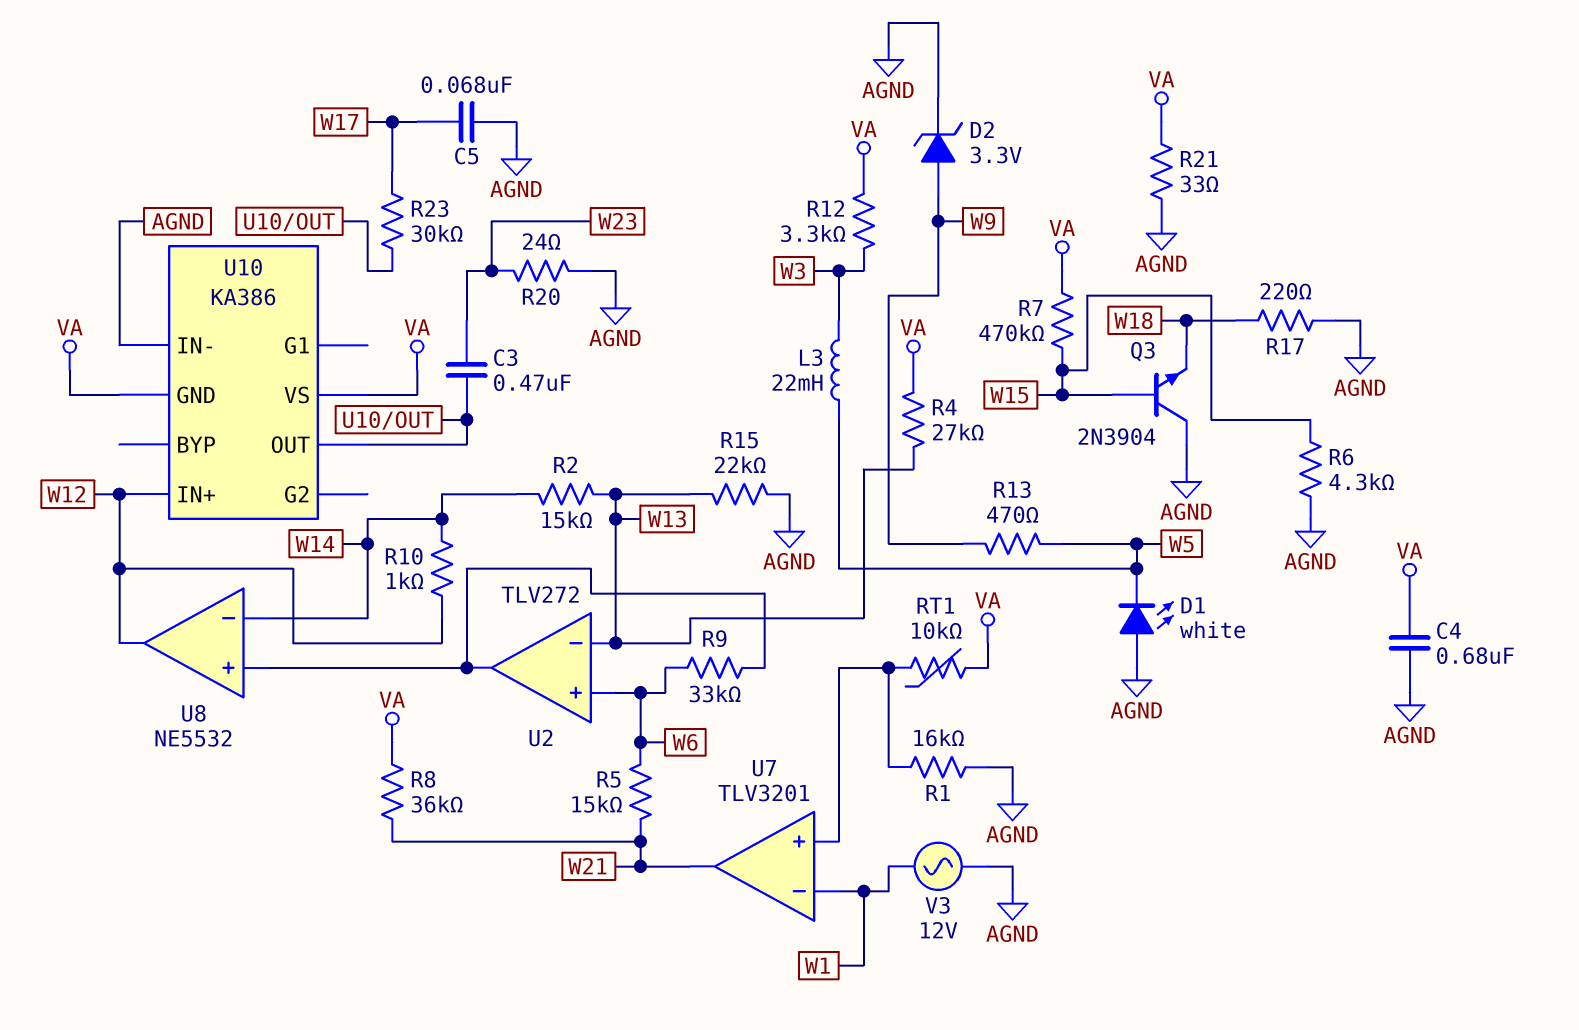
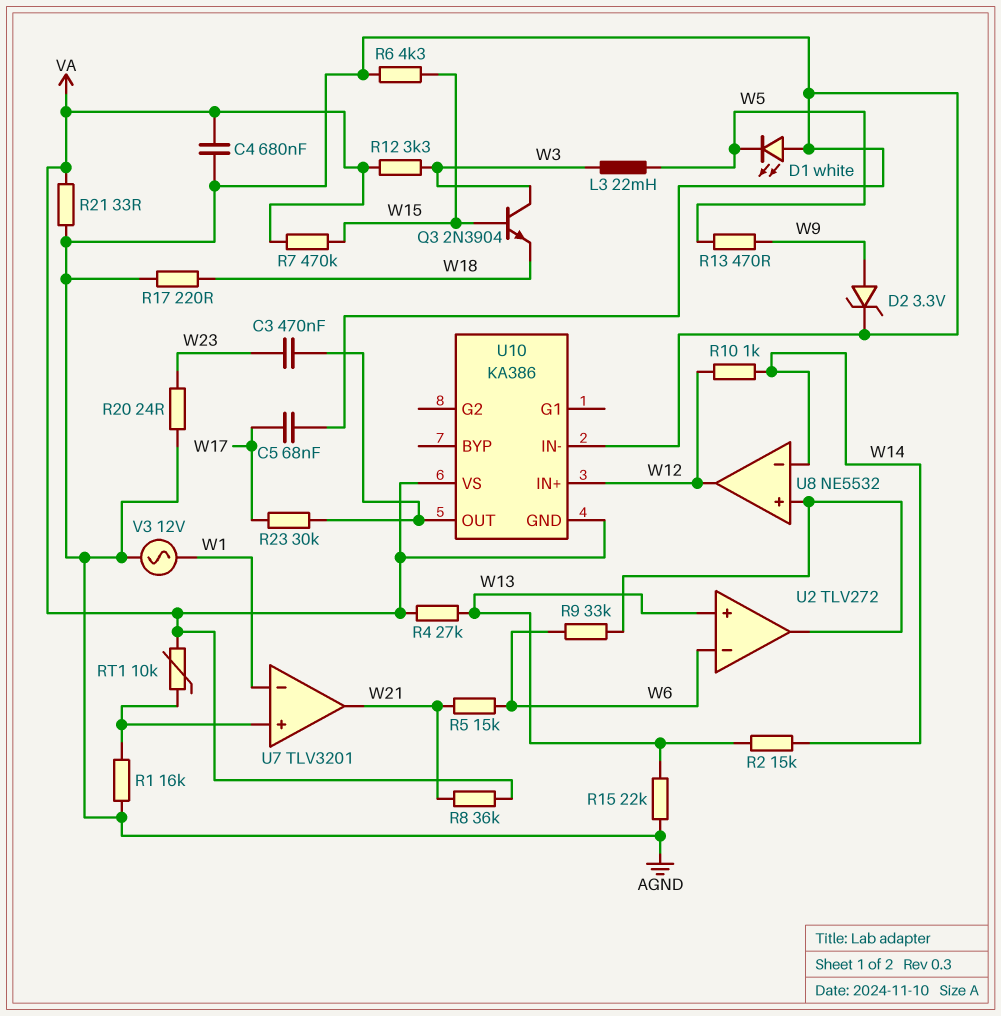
Q3: NPN 2N3904 (B W15, C AGND, E W18) -> NPN 2N3904 (B W15, C W3, E W18)
U2 pin in+: W6 -> W13
U2 pin in-: W13 -> W6

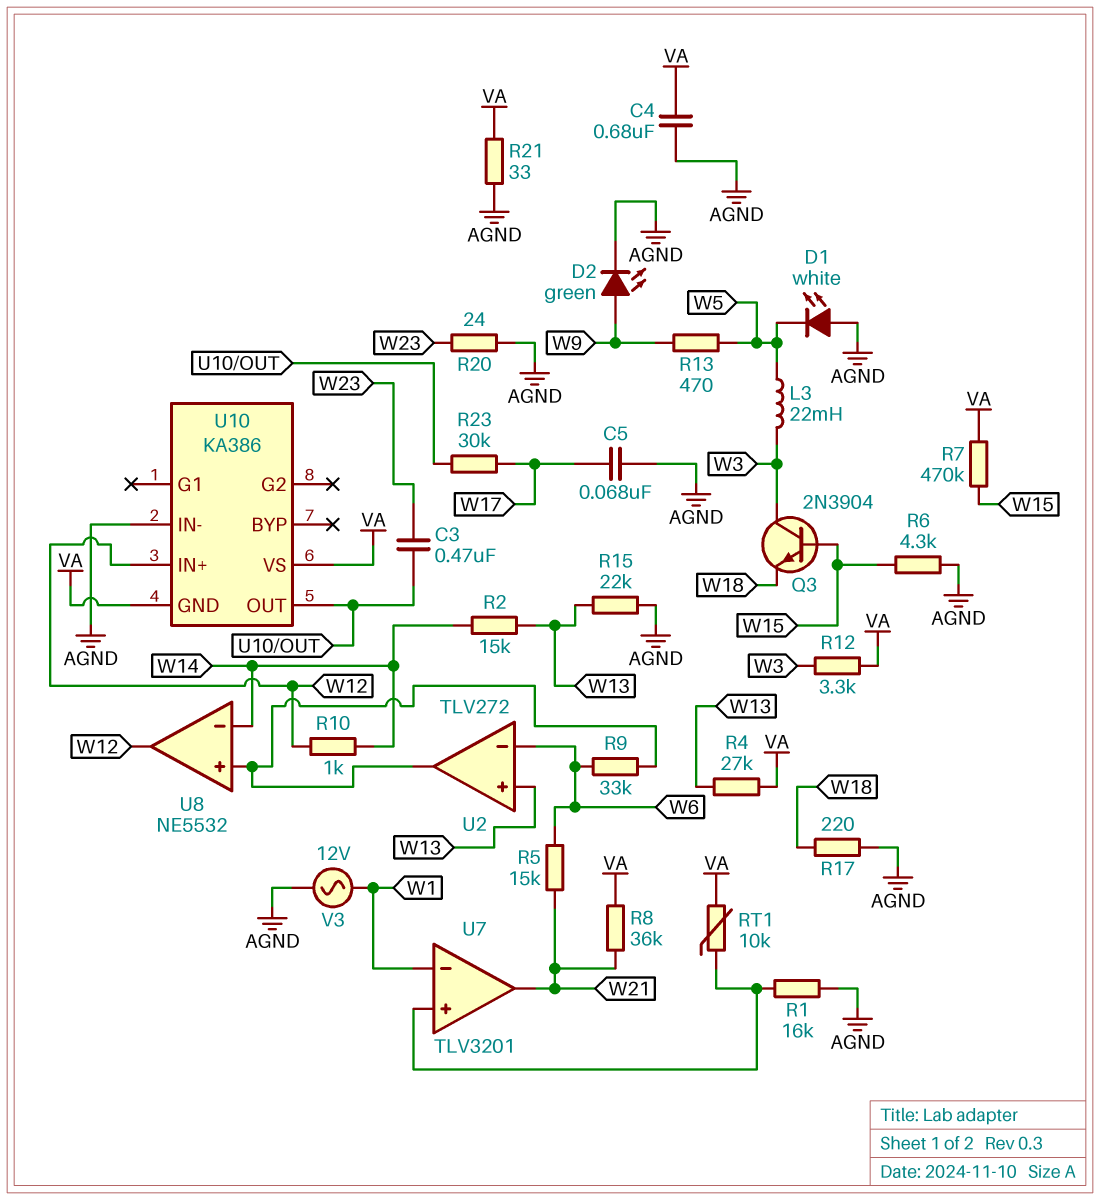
D2: zener 3.3V (A W9, K AGND) -> LED green (A W9, K AGND)

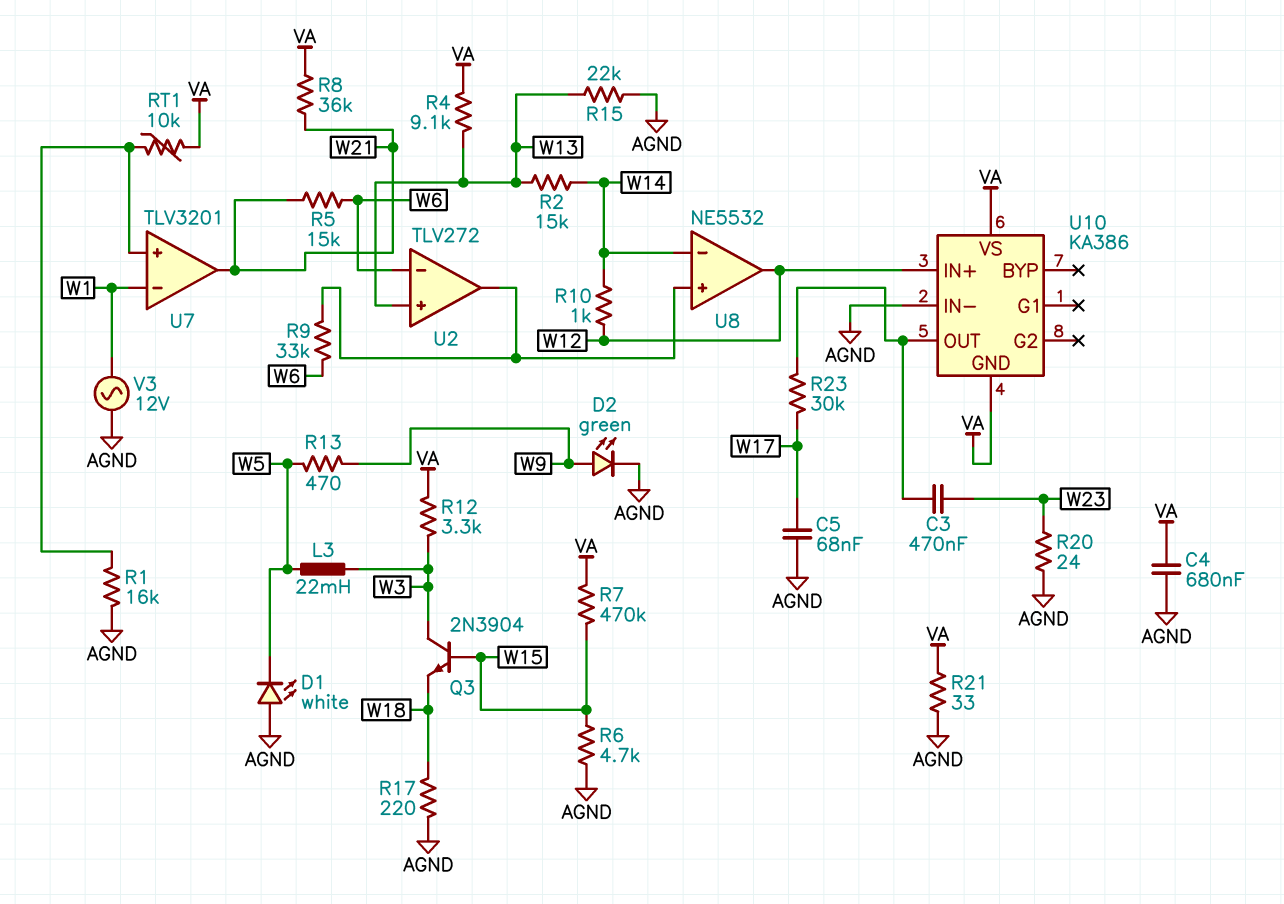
R4: 27k (VA, W13) -> 9.1k (VA, W13)
R6: 4.3k (AGND, W15) -> 4.7k (AGND, W15)

